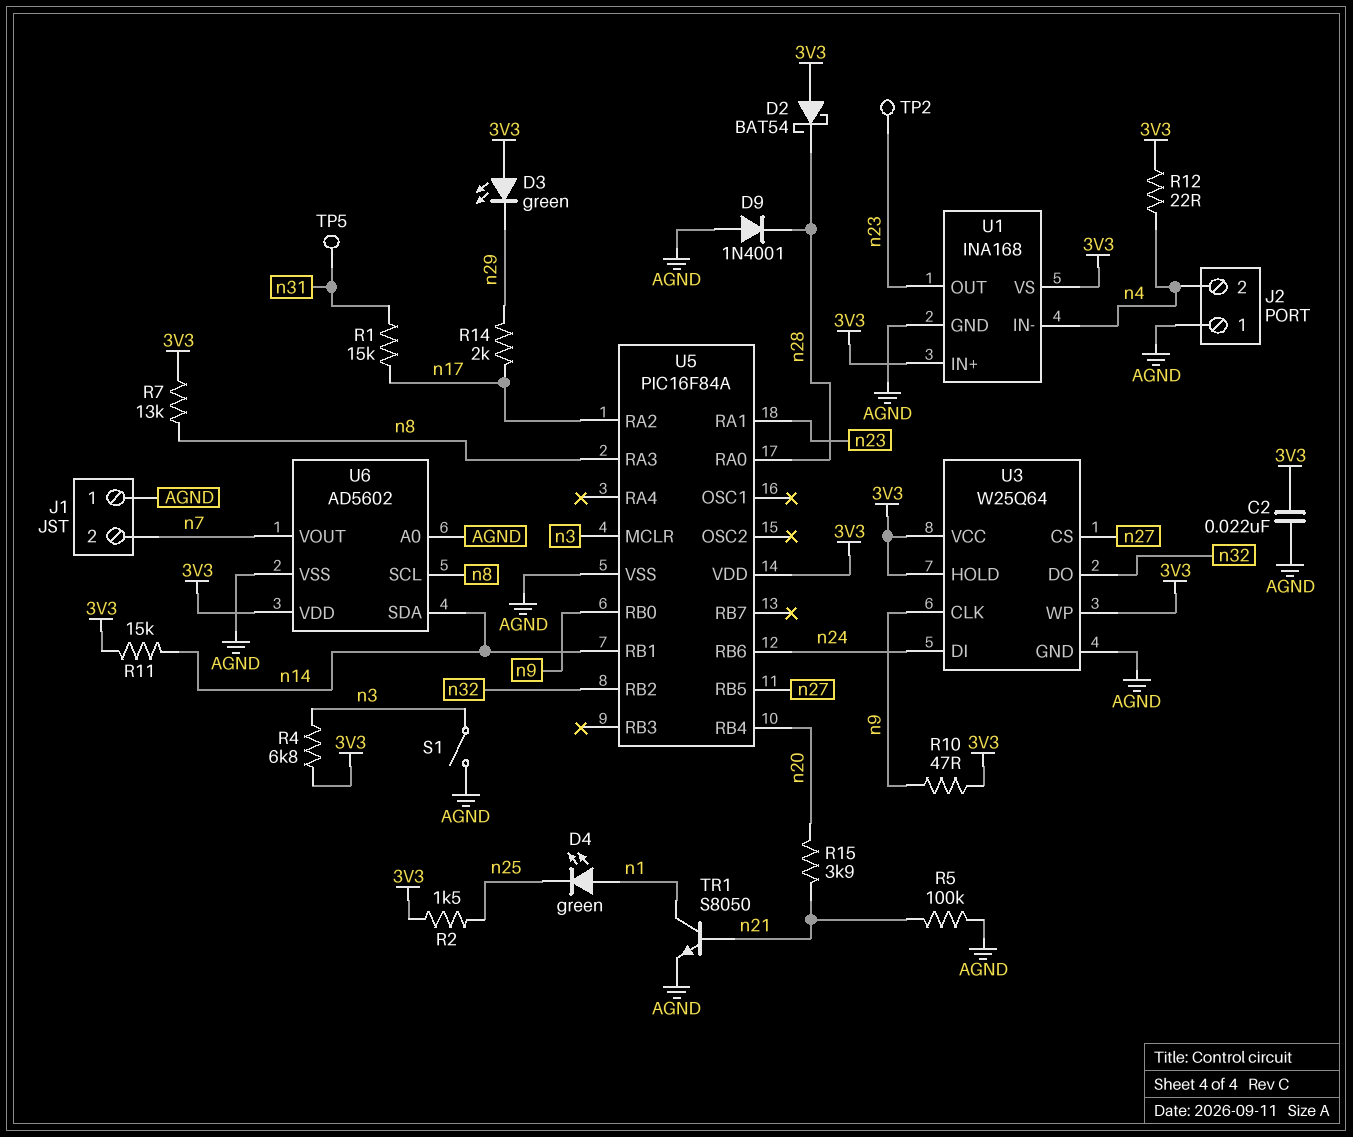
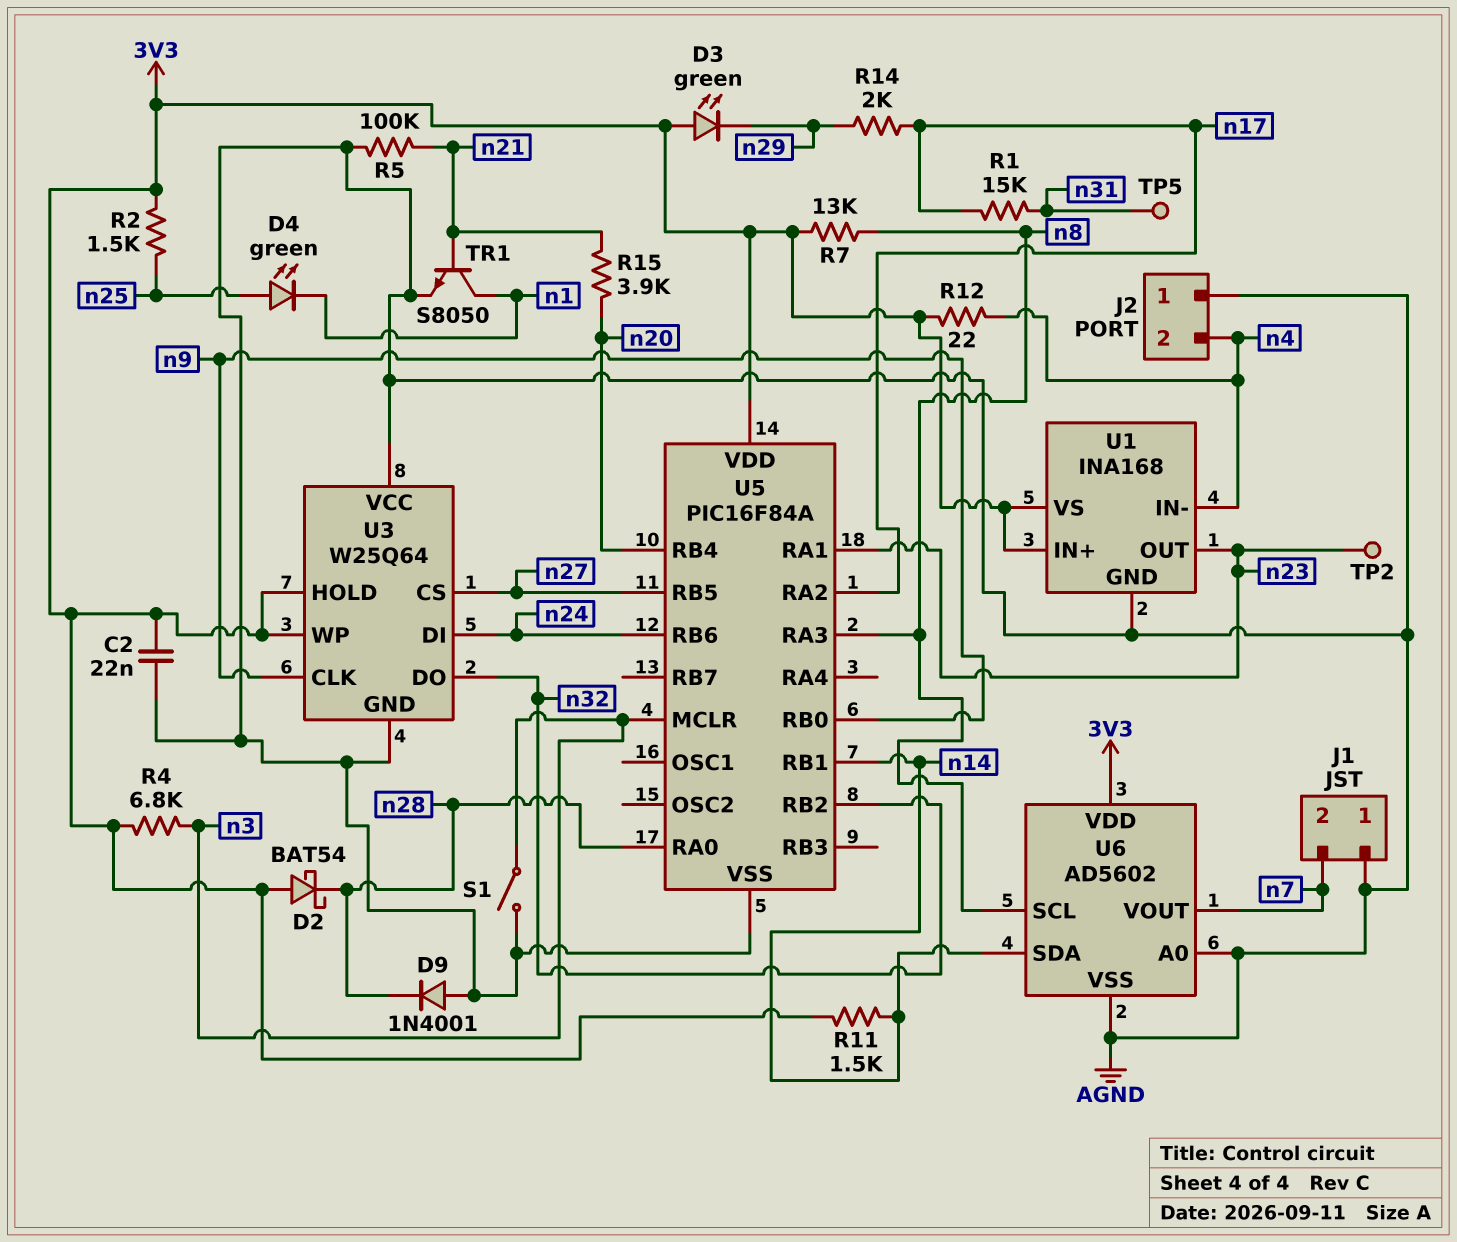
D4: LED green (A n1, K n25) -> LED green (A n25, K n1)
R10: 47 (3V3, n9) -> none
R11: 15k (3V3, n14) -> 1.5k (3V3, n14)
U3 pin VCC: 3V3 -> AGND

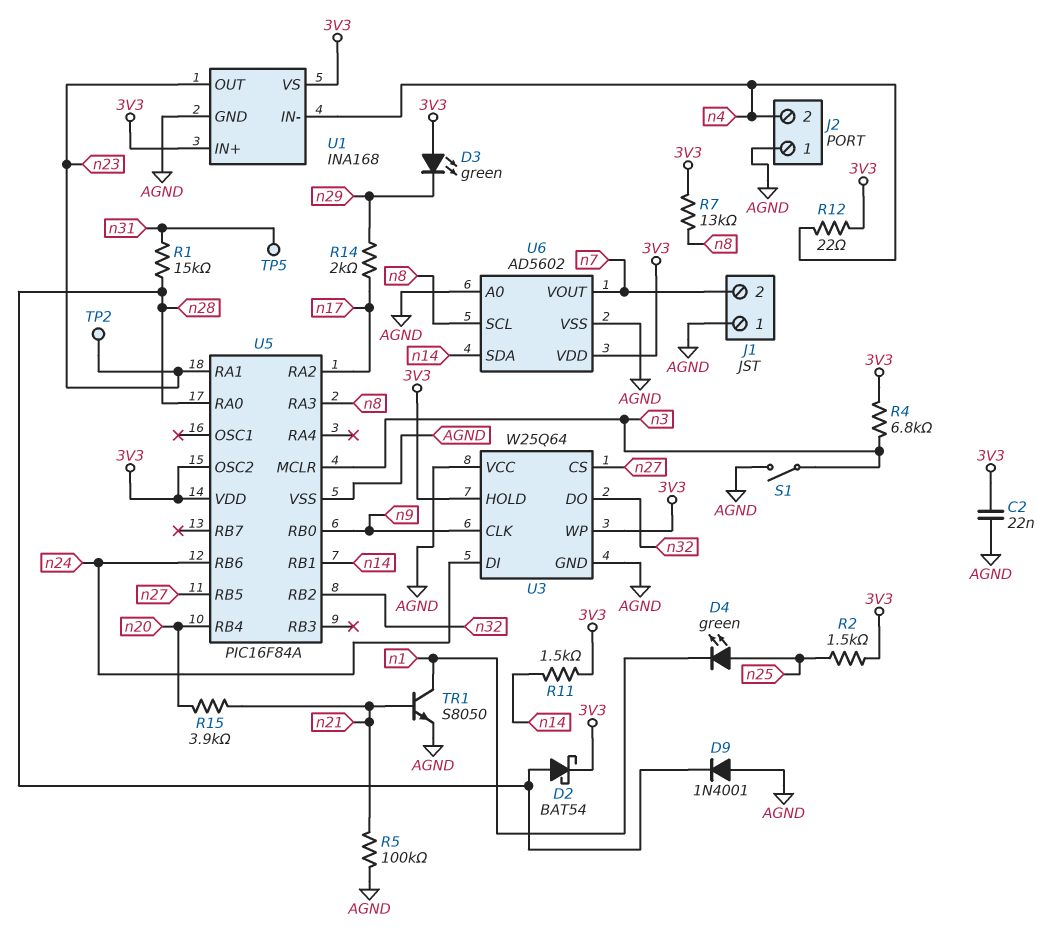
D2: schottky BAT54 (A 3V3, K n28) -> schottky BAT54 (A n28, K 3V3)
R1: 15k (n17, n31) -> 15k (n28, n31)
U5 pin OSC2: none -> 3V3

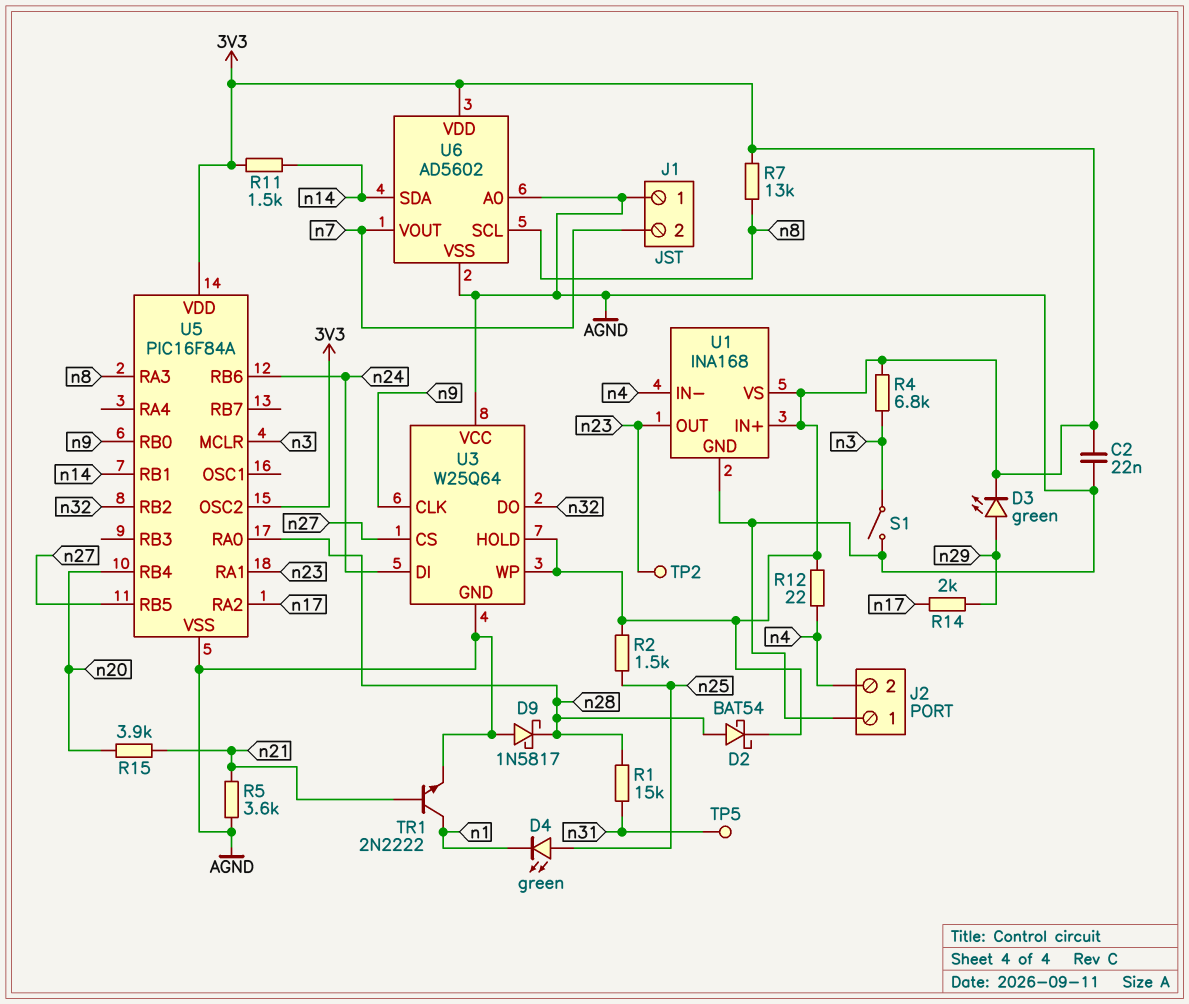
D3: LED green (A 3V3, K n29) -> LED green (A n29, K 3V3)
D9: diode 1N4001 (A AGND, K n28) -> schottky 1N5817 (A AGND, K n28)
R5: 100k (AGND, n21) -> 3.6k (AGND, n21)
TR1: NPN S8050 (B n21, C n1, E AGND) -> NPN 2N2222 (B n21, C n1, E AGND)

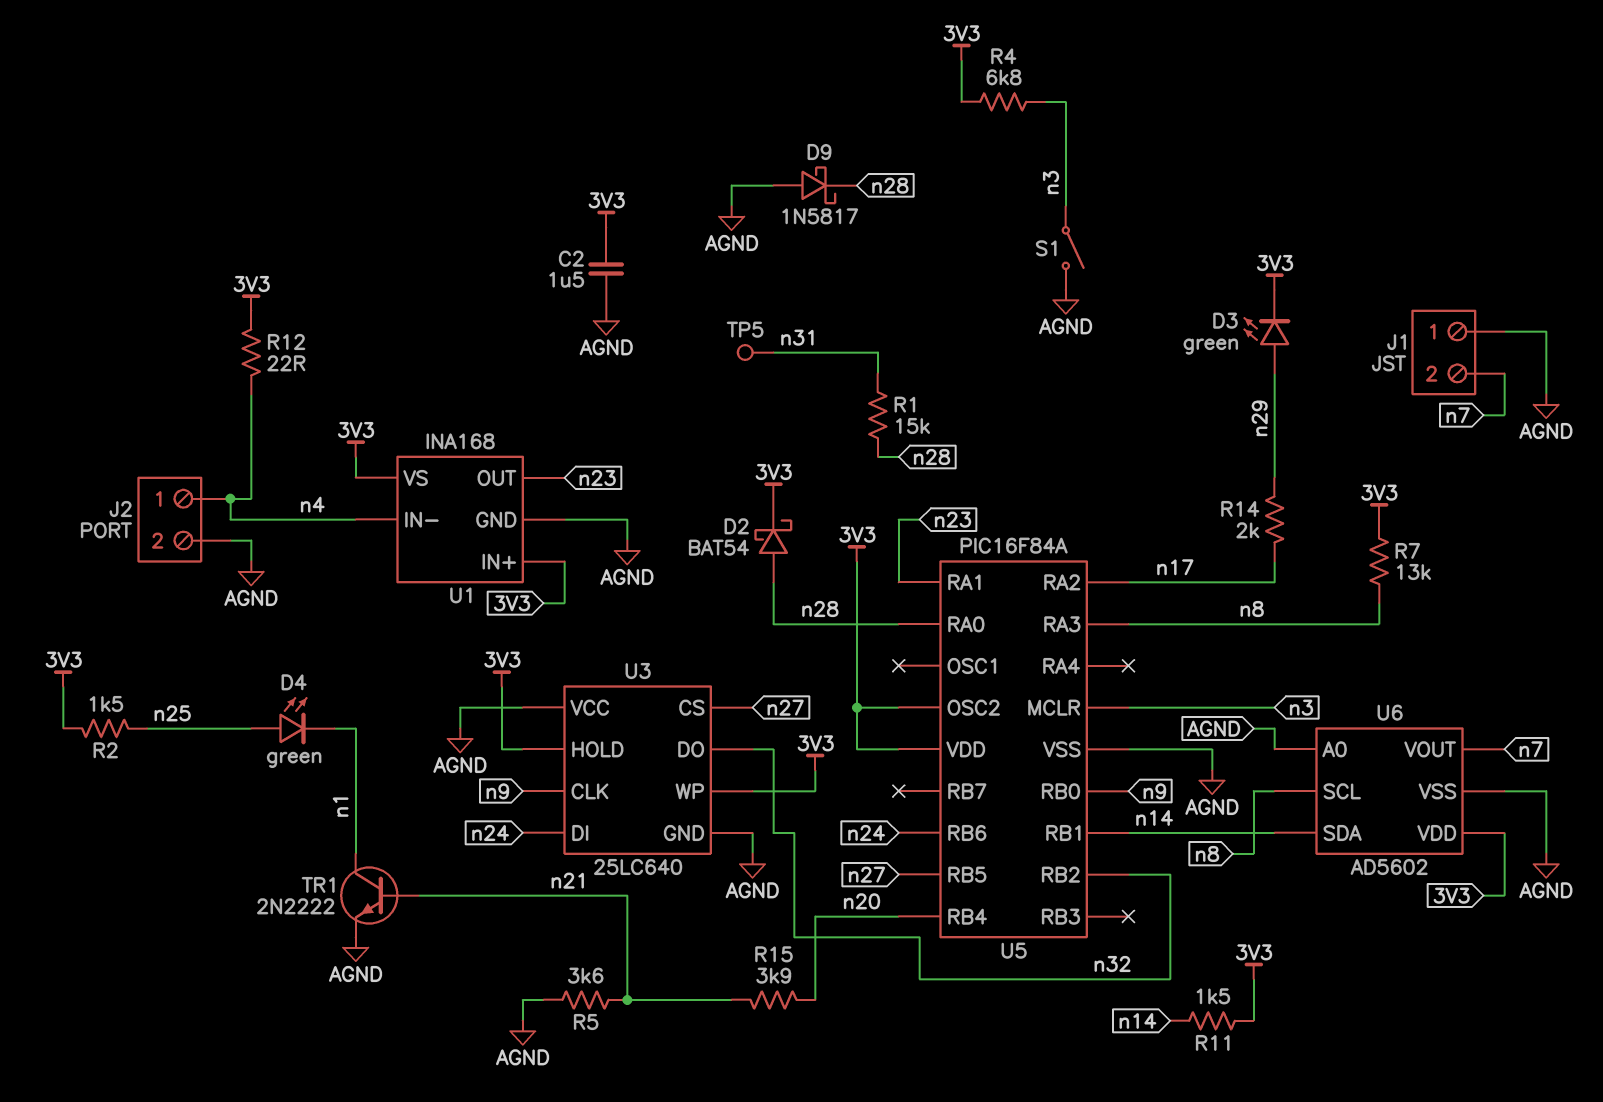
C2: 22nF (3V3, AGND) -> 1.5uF (3V3, AGND)
J2 pin 1: AGND -> n4
J2 pin 2: n4 -> AGND
TP2: test point (n23) -> none
U3: W25Q64 -> 25LC640

